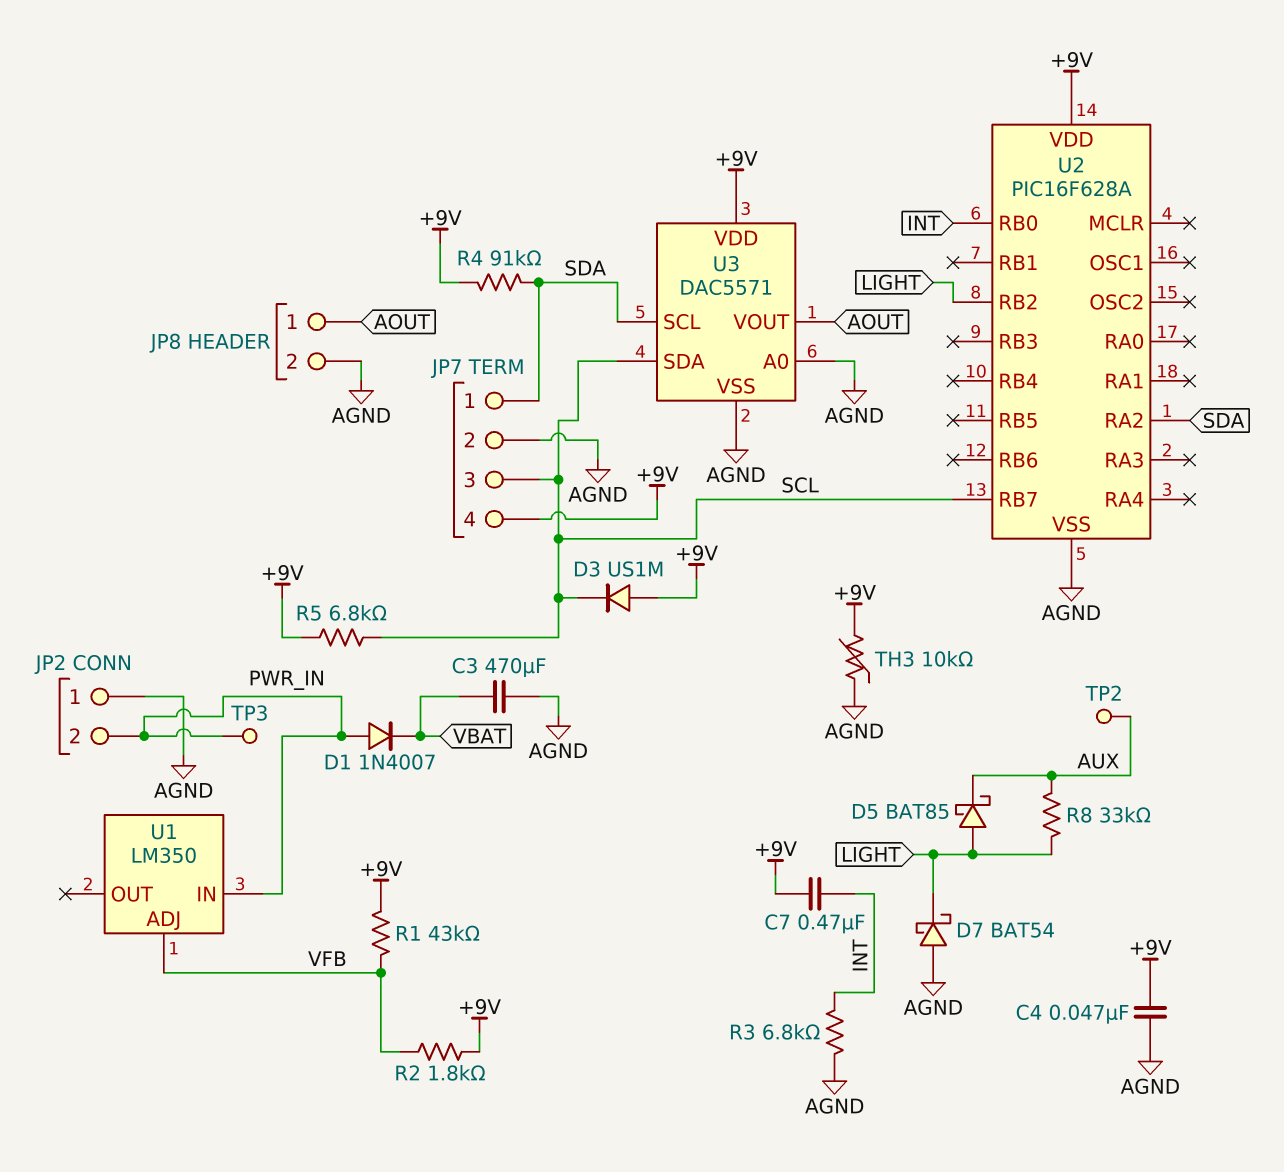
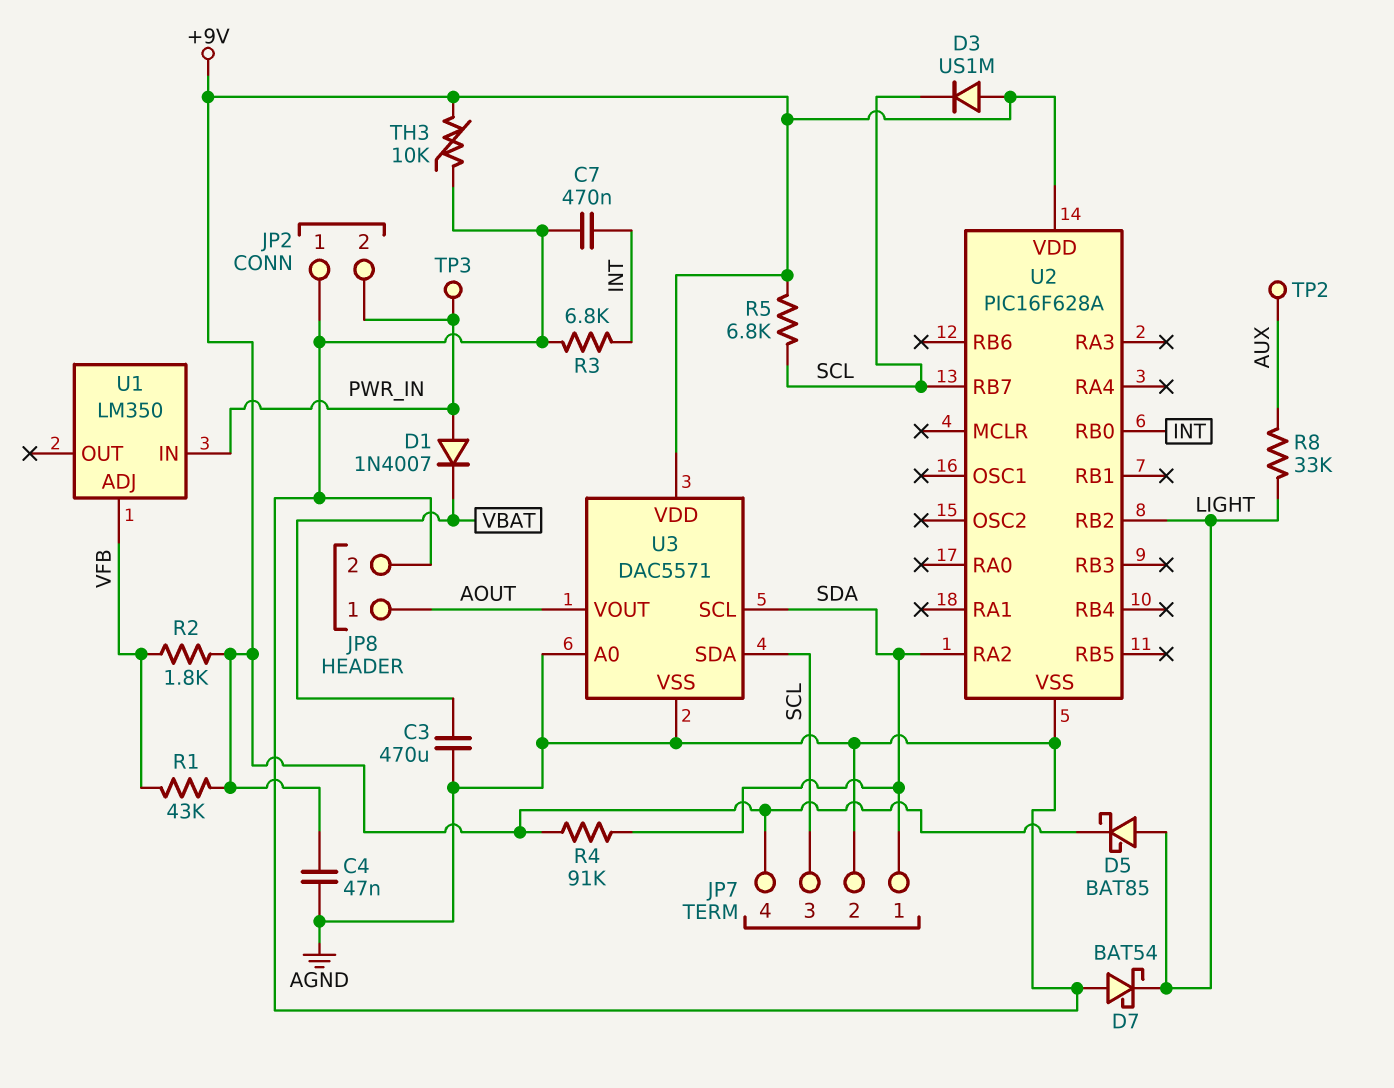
C7: 470nF (+9V, INT) -> 470nF (AGND, INT)
D5: schottky BAT85 (A LIGHT, K AUX) -> schottky BAT85 (A LIGHT, K +9V)

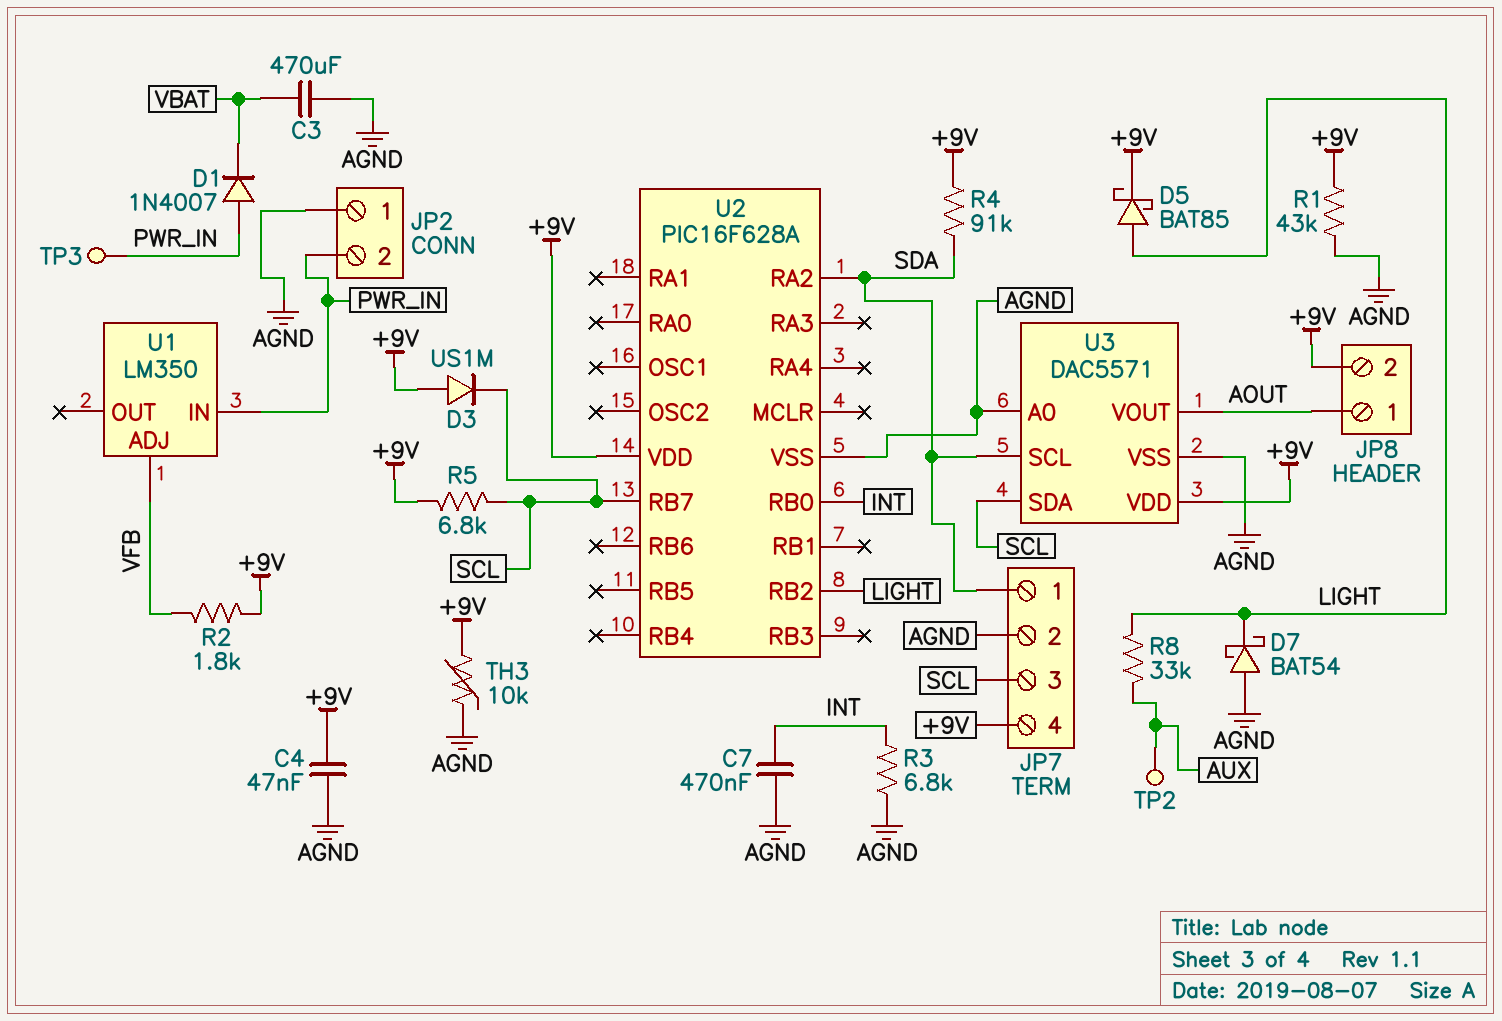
JP8 pin 2: AGND -> +9V
R1: 43k (+9V, VFB) -> 43k (+9V, AGND)

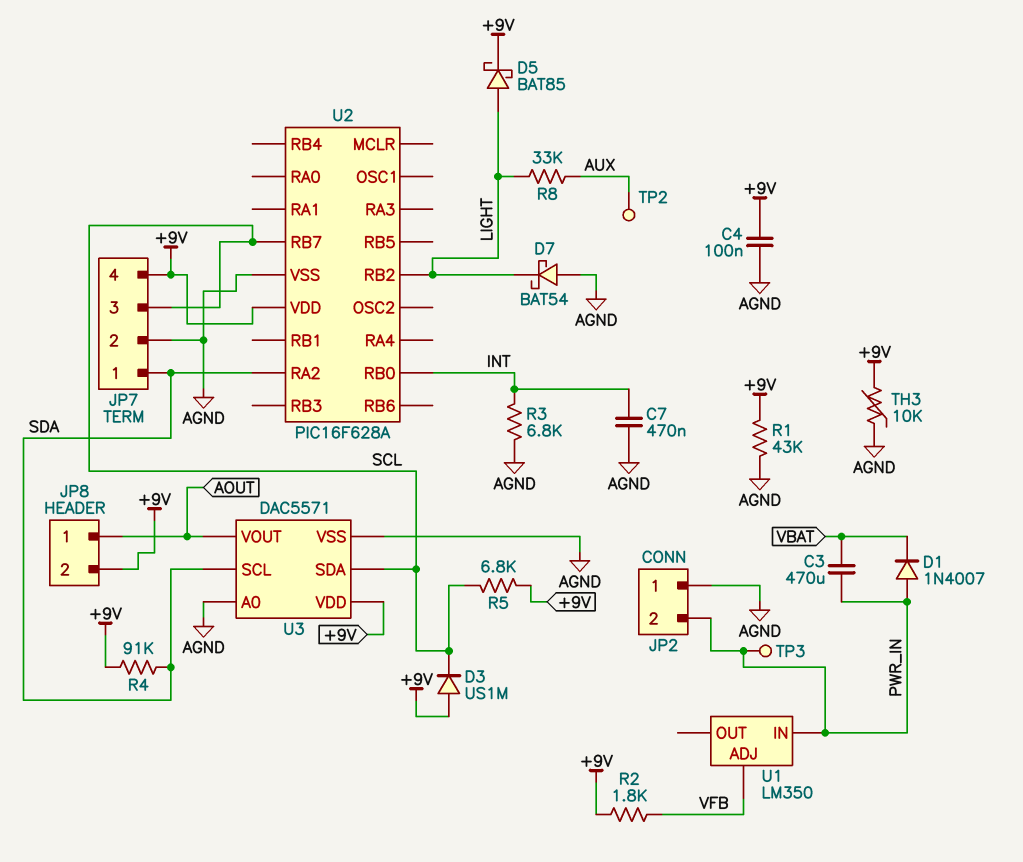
C3: 470uF (AGND, VBAT) -> 470uF (PWR_IN, VBAT)
C4: 47nF (+9V, AGND) -> 100nF (+9V, AGND)

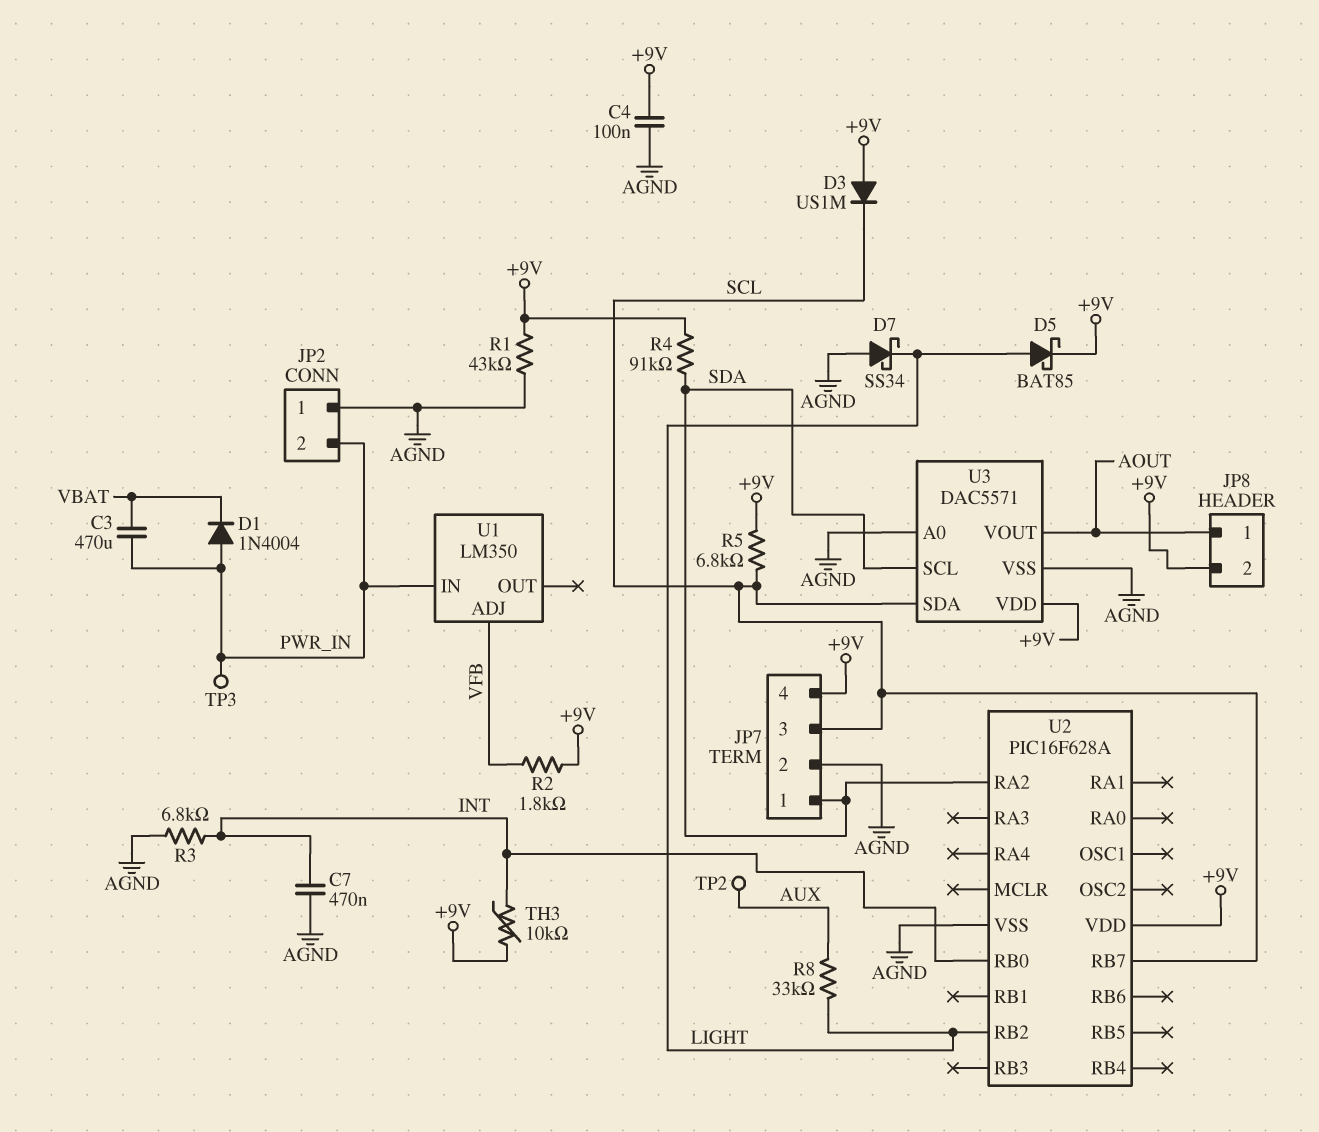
D1: diode 1N4007 (A PWR_IN, K VBAT) -> diode 1N4004 (A PWR_IN, K VBAT)
D7: schottky BAT54 (A AGND, K LIGHT) -> schottky SS34 (A AGND, K LIGHT)
TH3: 10k (+9V, AGND) -> 10k (+9V, INT)

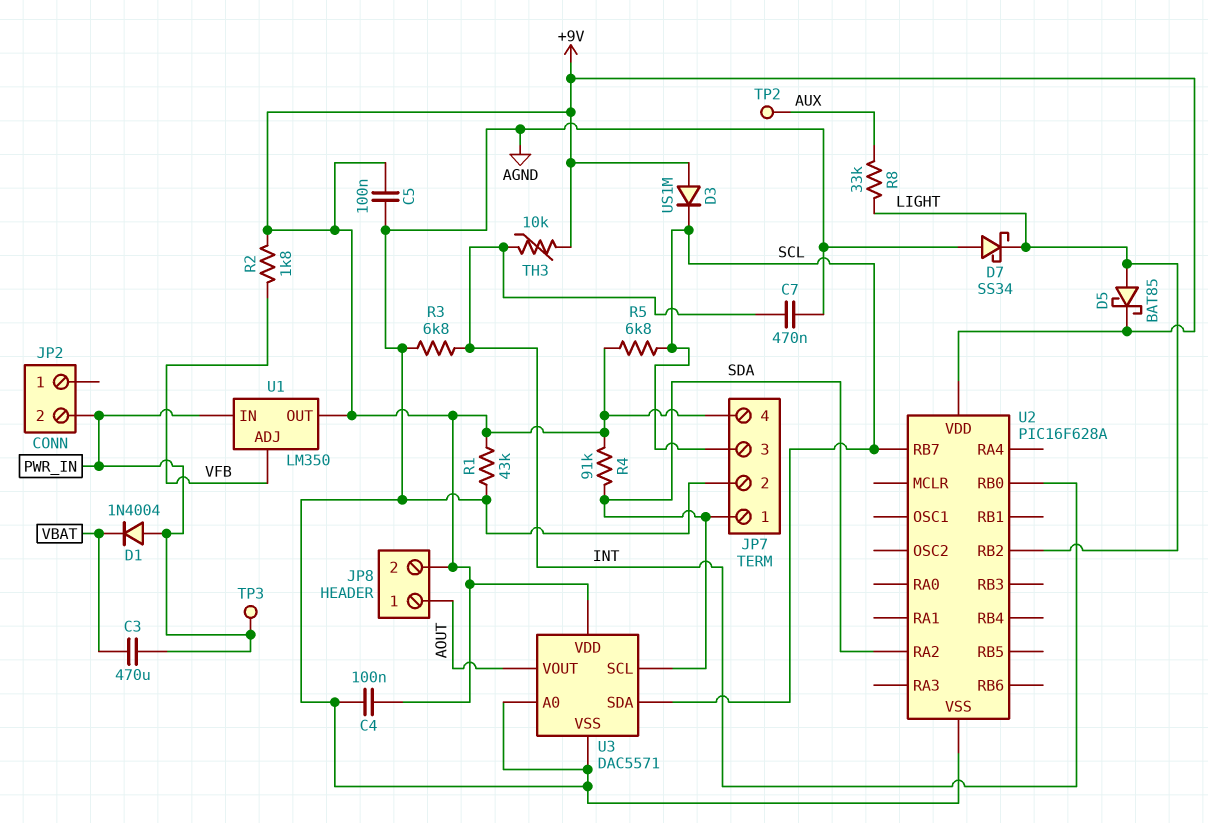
C5: none -> 100nF (+9V, AGND)
JP2 pin 1: AGND -> none
U1 pin OUT: none -> +9V

